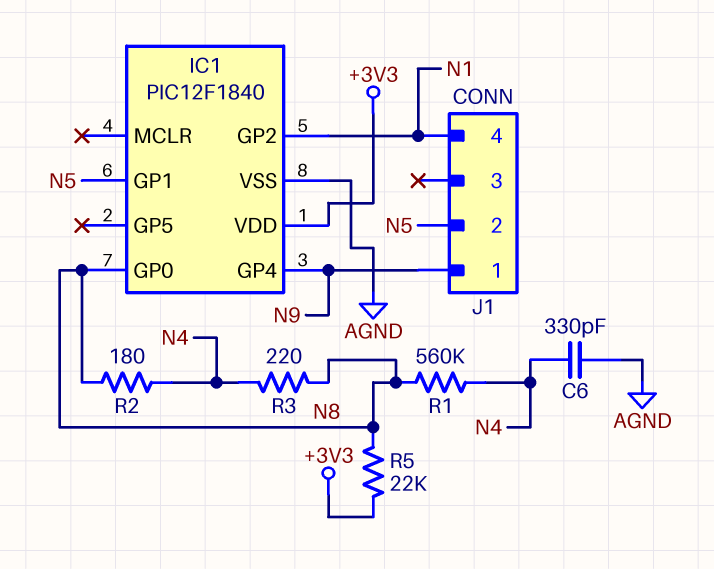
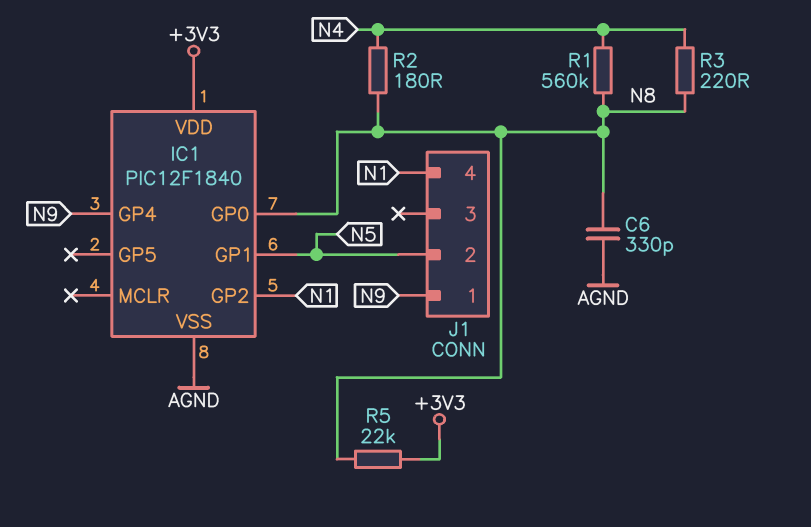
C6: 330pF (AGND, N4) -> 330pF (AGND, N8)

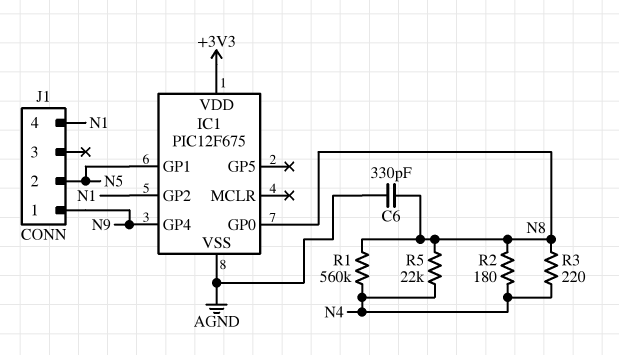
IC1: PIC12F1840 -> PIC12F675
R5: 22k (+3V3, N8) -> 22k (N4, N8)

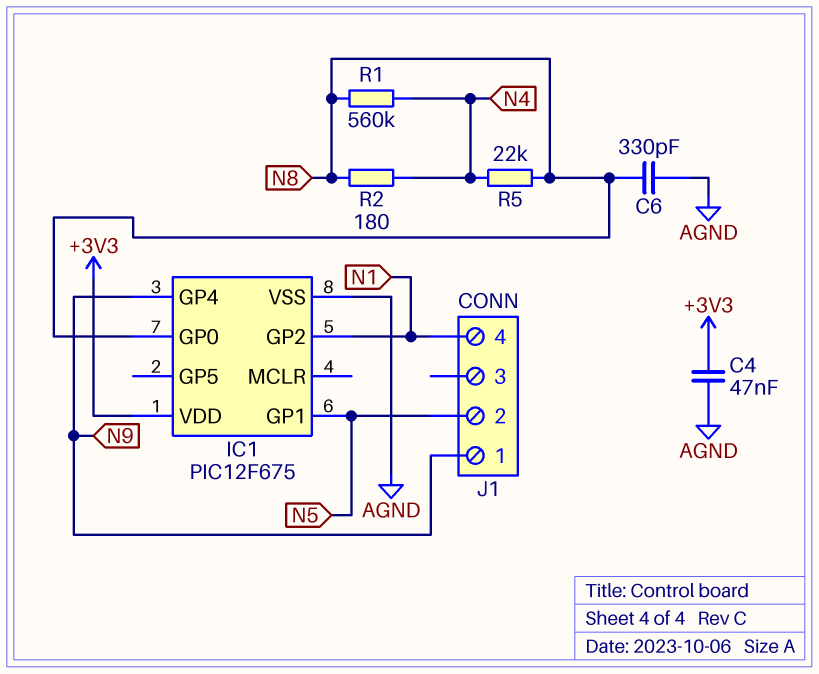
C4: none -> 47nF (+3V3, AGND)
R3: 220 (N4, N8) -> none

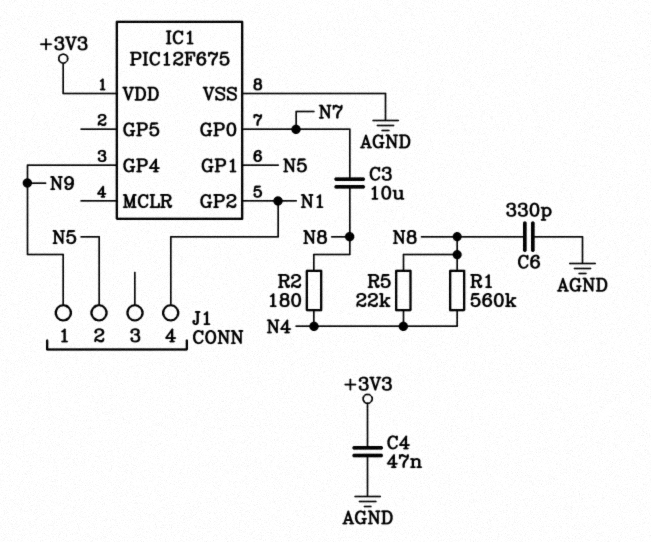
C3: none -> 10uF (N7, N8)
IC1 pin GP0: N8 -> N7

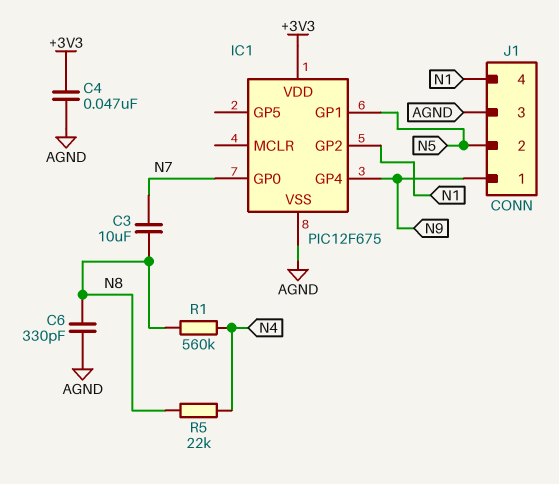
J1 pin 3: none -> AGND
R2: 180 (N4, N8) -> none

